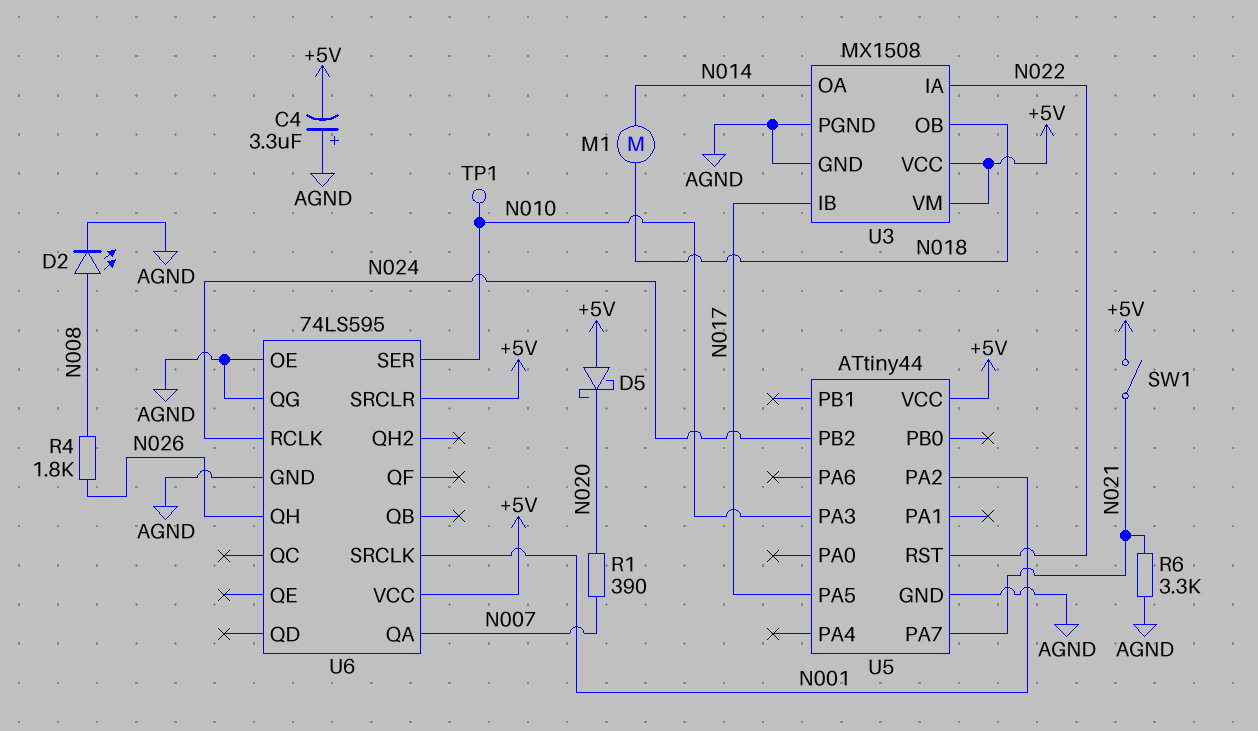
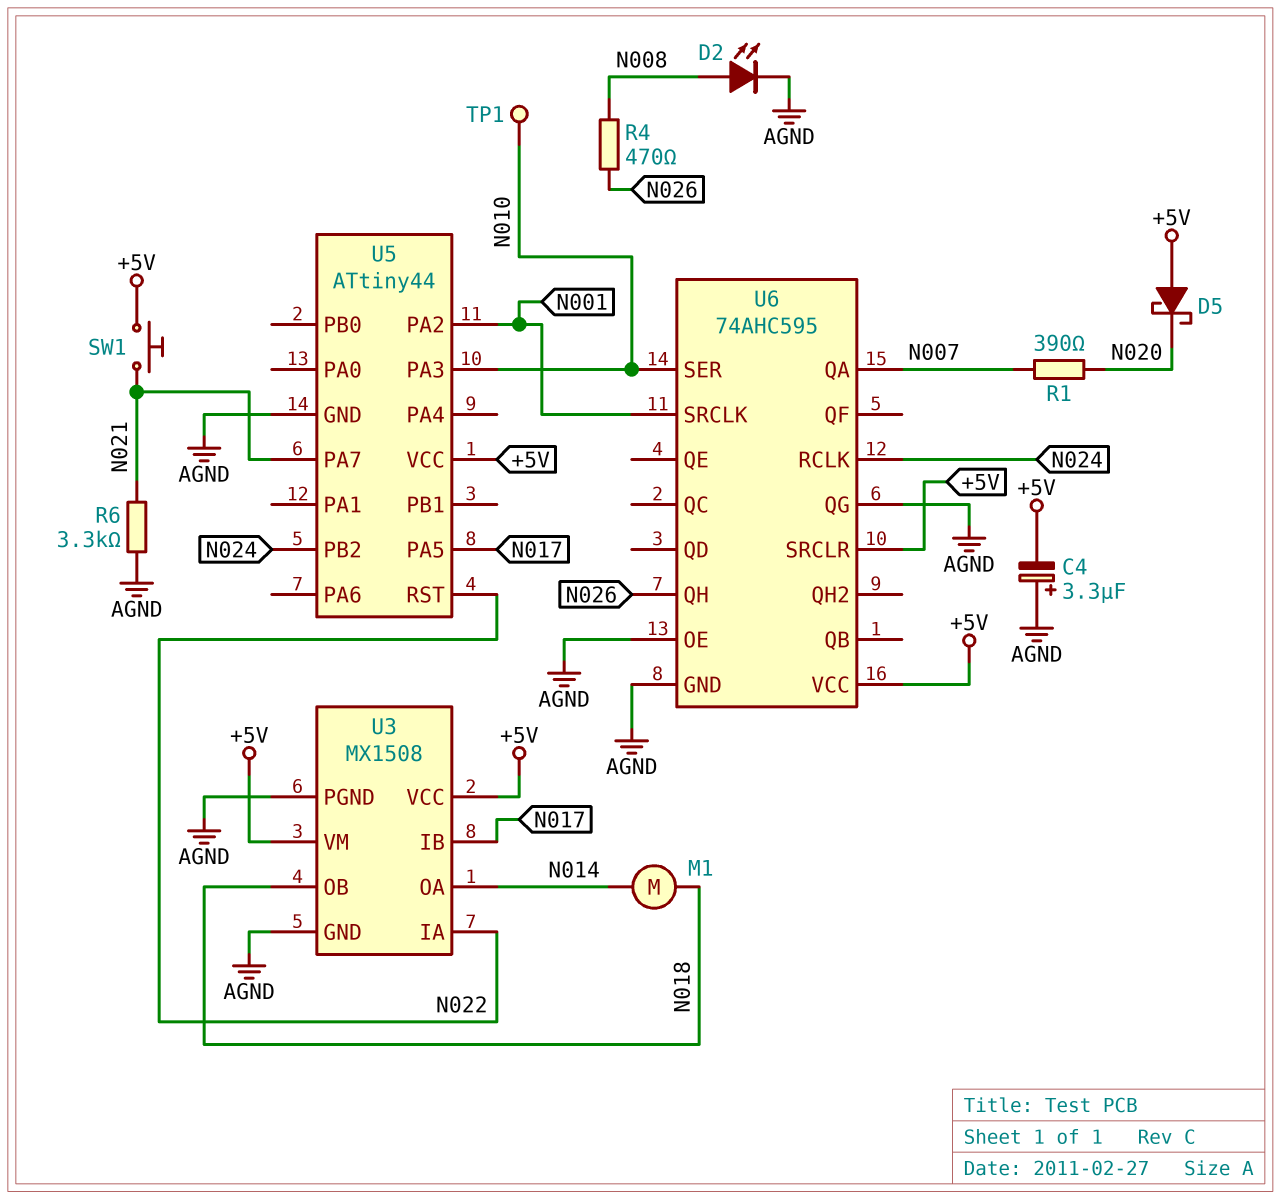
R4: 1.8k (N008, N026) -> 470 (N008, N026)
SW1: switch (+5V, N021) -> button (+5V, N021)
U6: 74LS595 -> 74AHC595

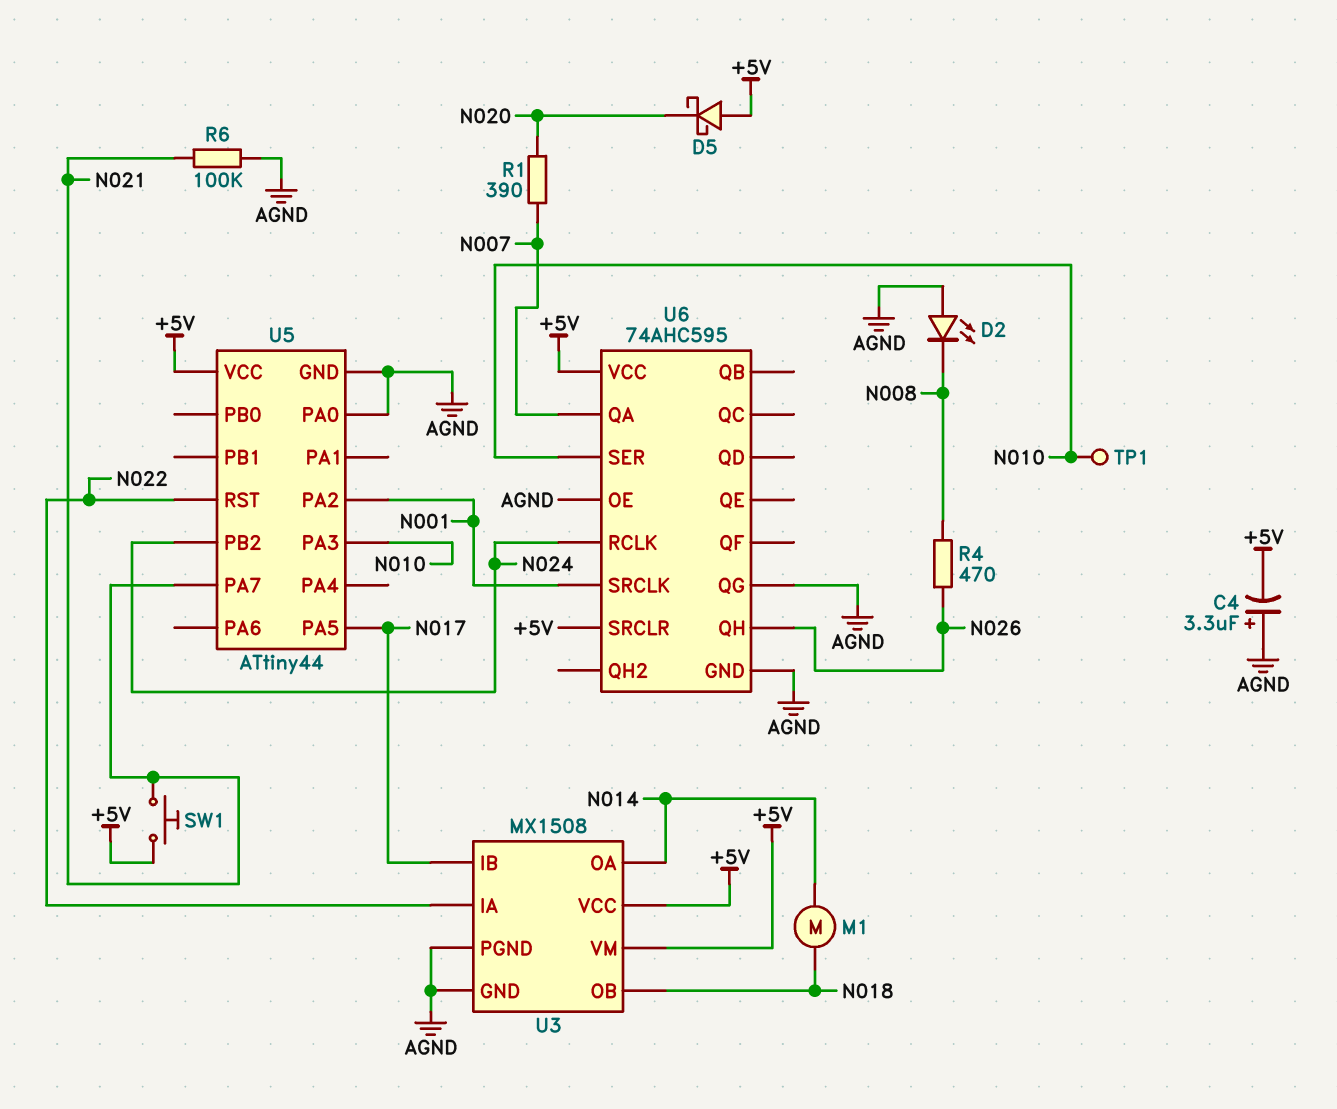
D2: LED (A N008, K AGND) -> LED (A AGND, K N008)
R6: 3.3k (AGND, N021) -> 100k (AGND, N021)
U5 pin PA0: none -> AGND

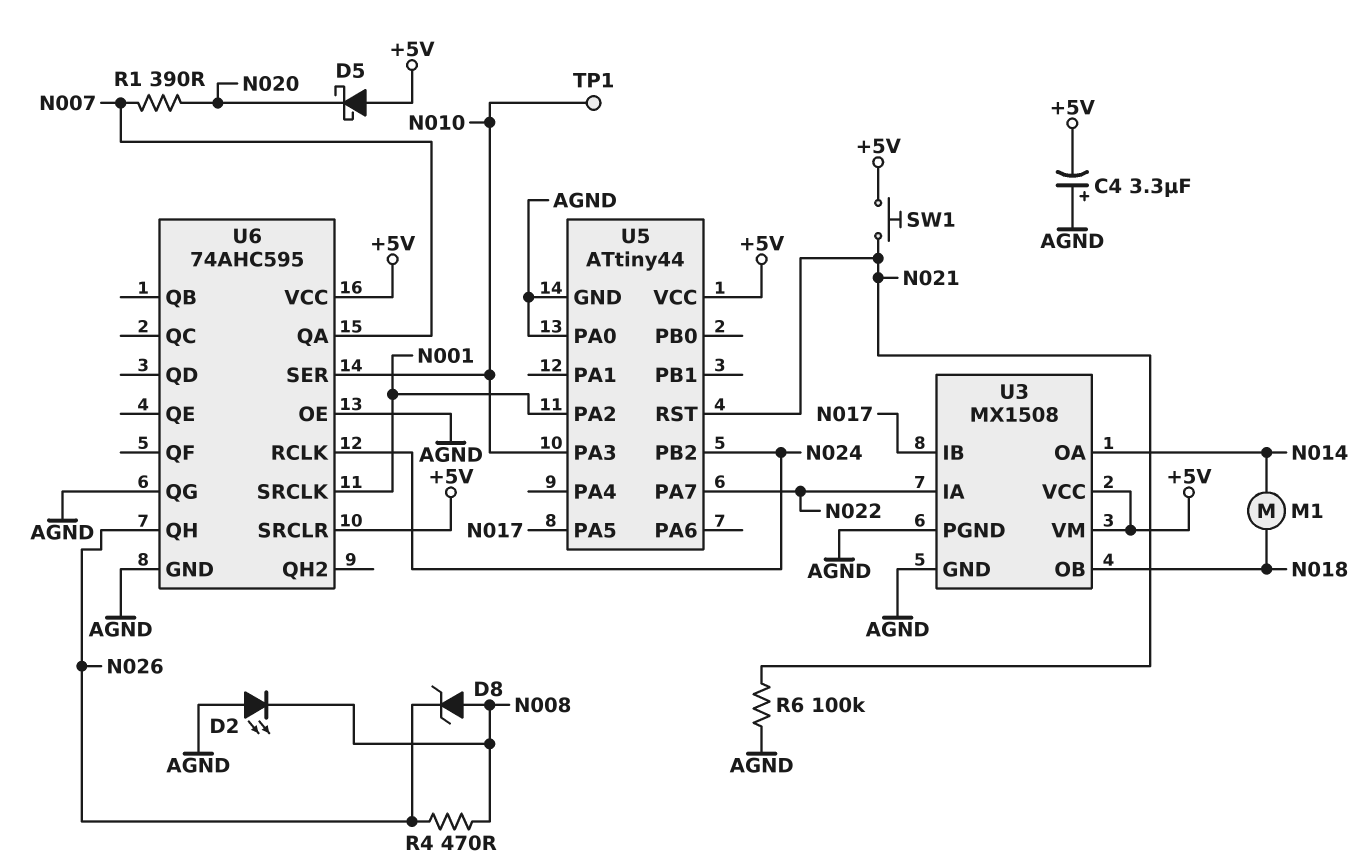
D8: none -> zener (A N008, K N026)
U5 pin PA7: N021 -> N022
U5 pin RST: N022 -> N021

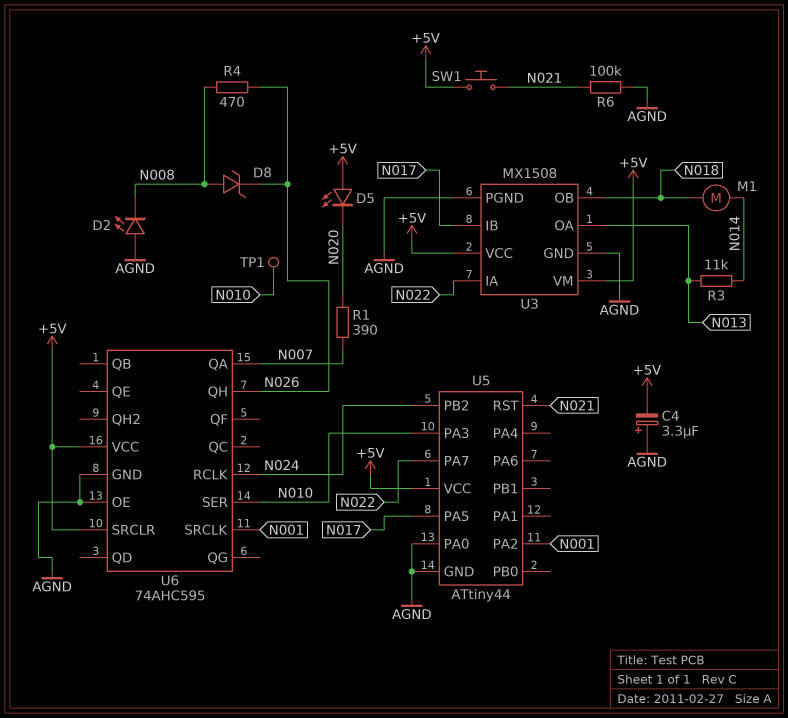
D5: schottky (A +5V, K N020) -> LED (A +5V, K N020)
R3: none -> 11k (N013, N014)
U3 pin OA: N014 -> N013
U6 pin QG: AGND -> none

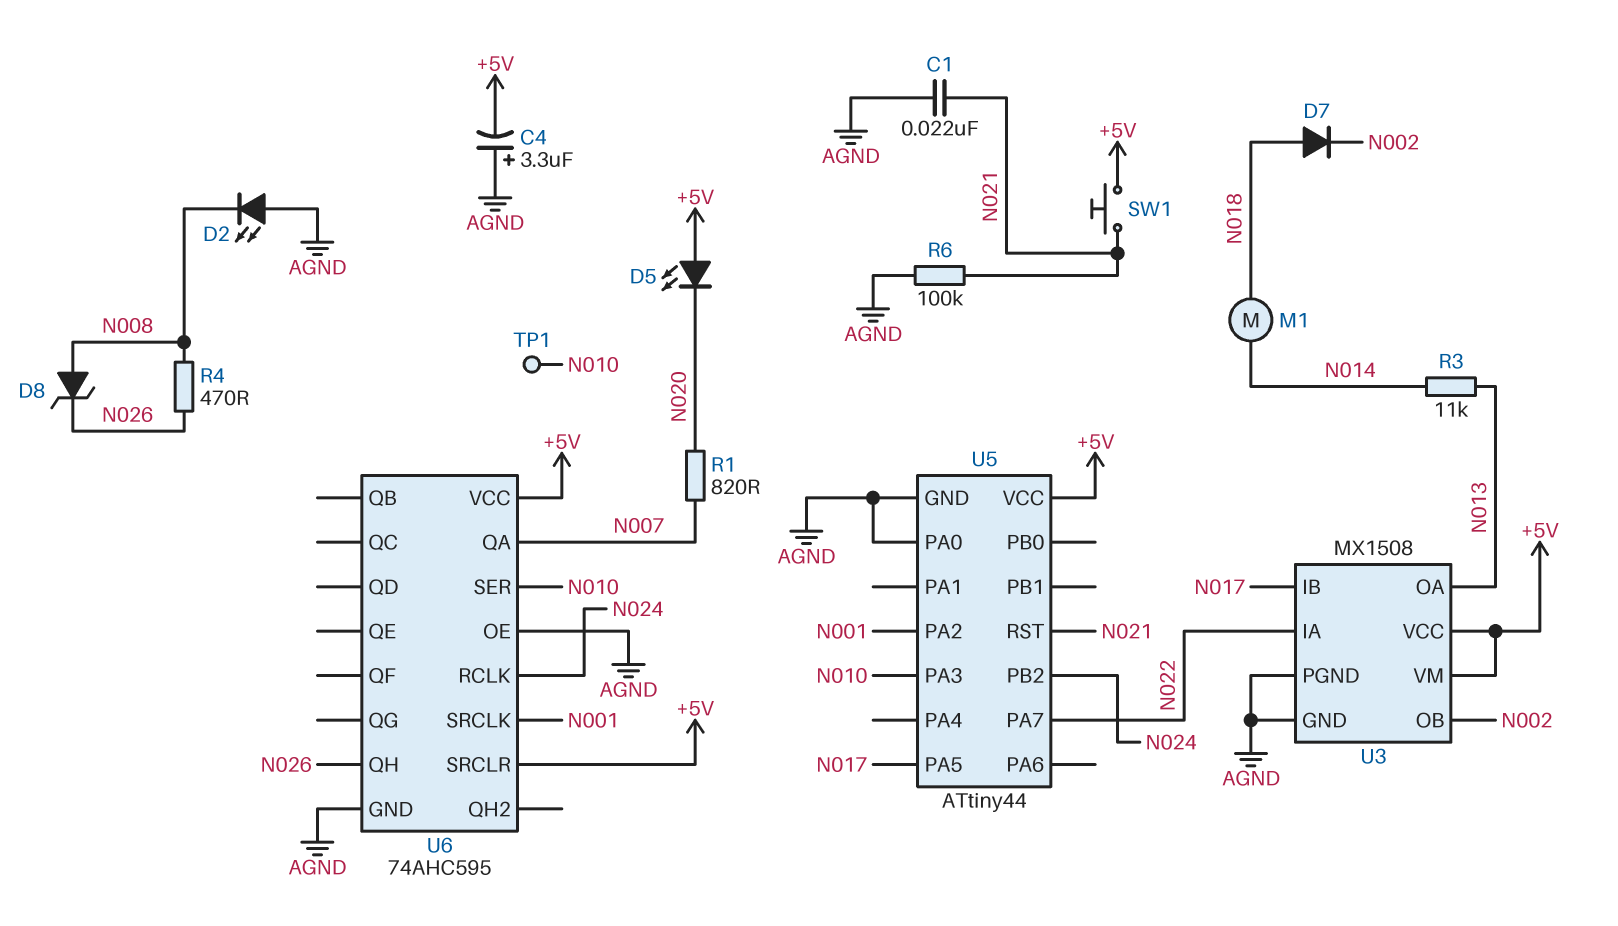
C1: none -> 22nF (AGND, N021)
D7: none -> diode (A N018, K N002)
R1: 390 (N007, N020) -> 820 (N007, N020)
U3 pin OB: N018 -> N002

